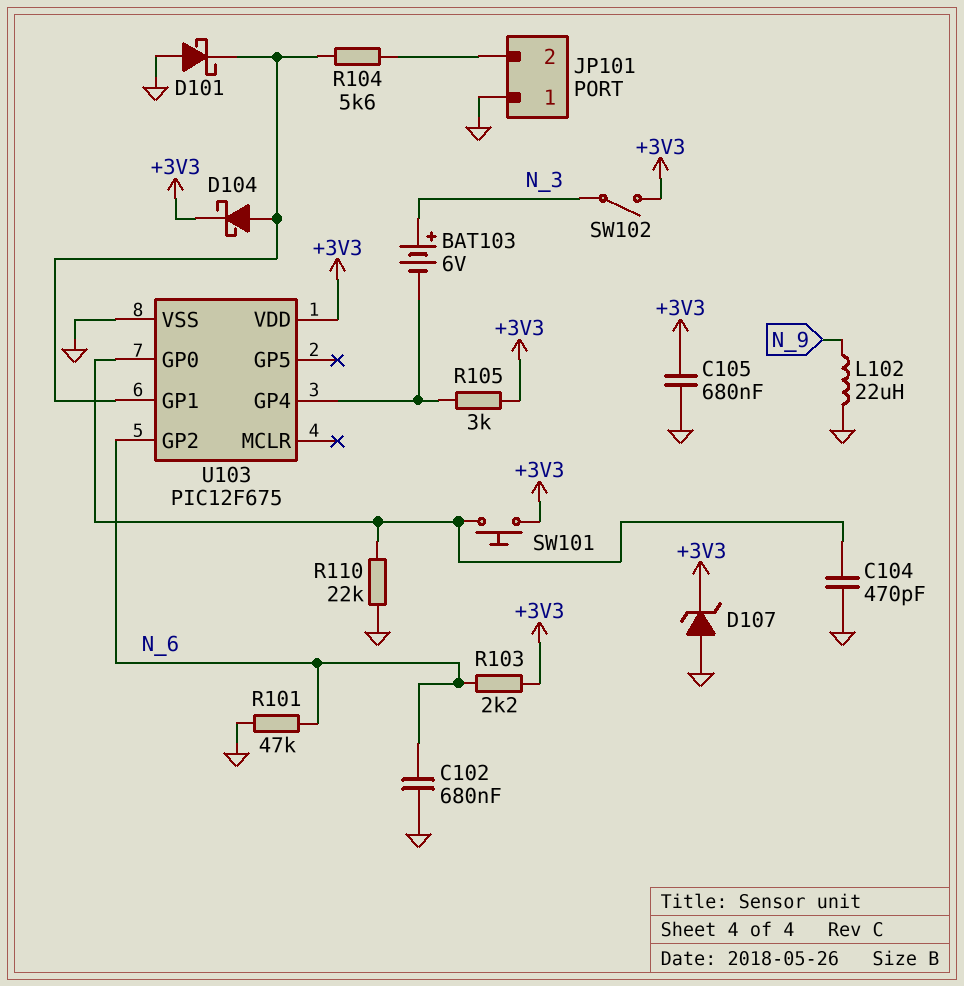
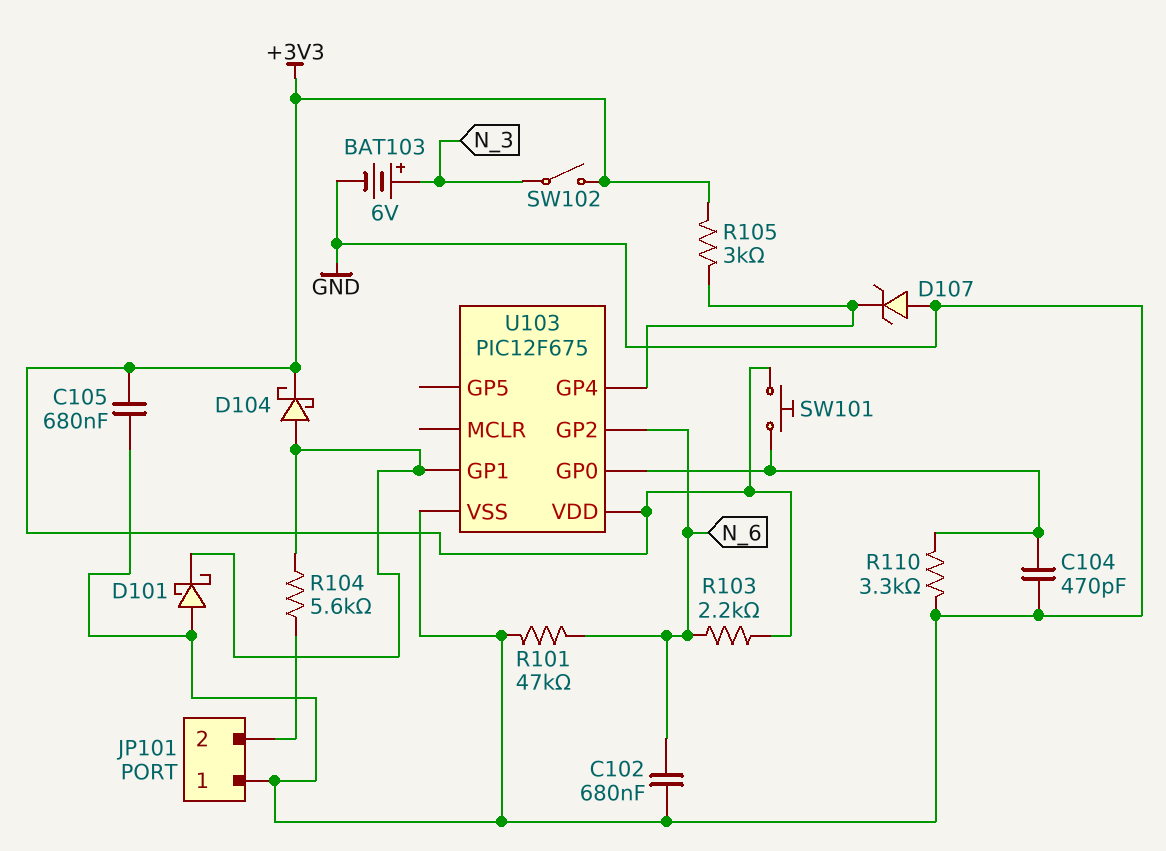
BAT103: 6V (plus N_3, minus U103/GP4) -> 6V (plus N_3, minus GND)
D107: zener (A GND, K +3V3) -> zener (A GND, K U103/GP4)
L102: 22uH (GND, N_9) -> none
R110: 22k (GND, U103/GP0) -> 3.3k (GND, U103/GP0)

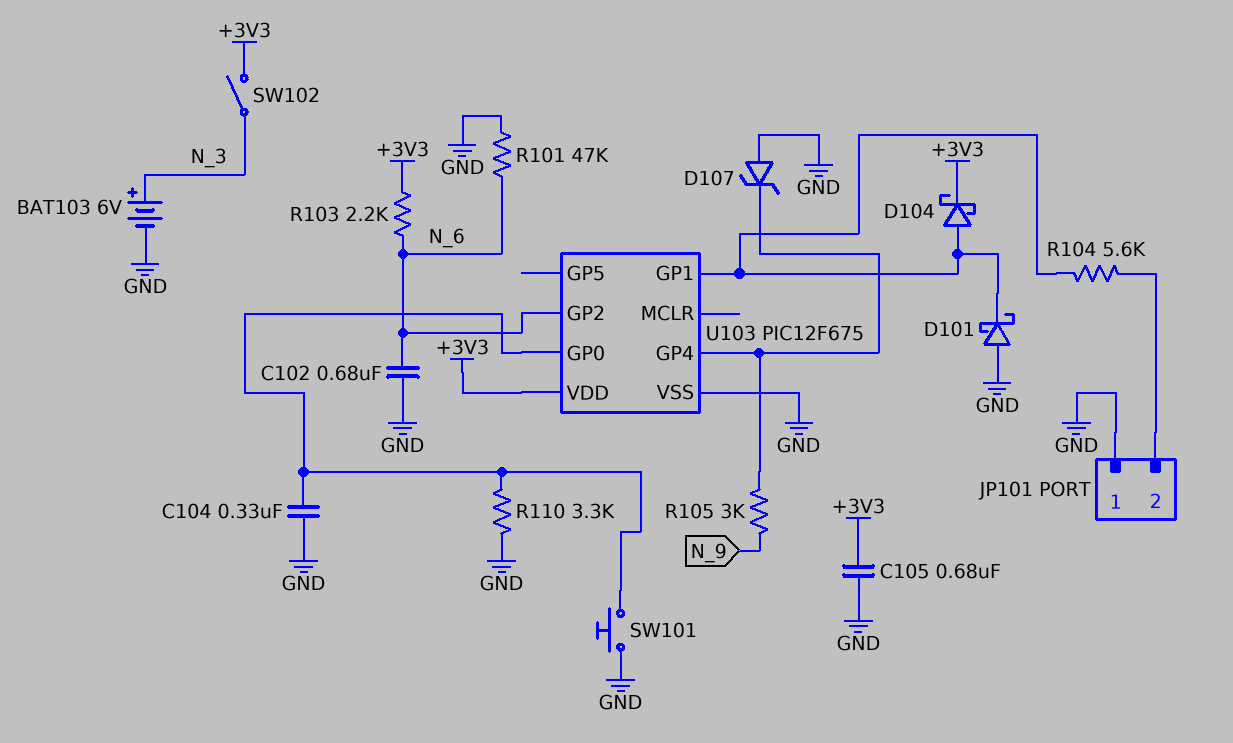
C104: 470pF (GND, U103/GP0) -> 330nF (GND, U103/GP0)
R105: 3k (+3V3, U103/GP4) -> 3k (N_9, U103/GP4)
SW101: button (+3V3, U103/GP0) -> button (GND, U103/GP0)

